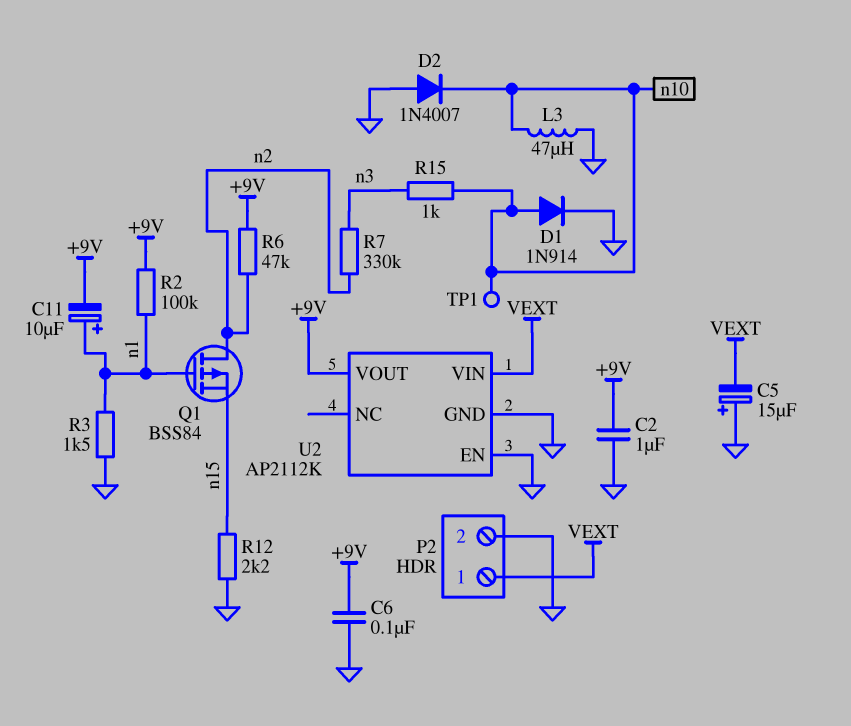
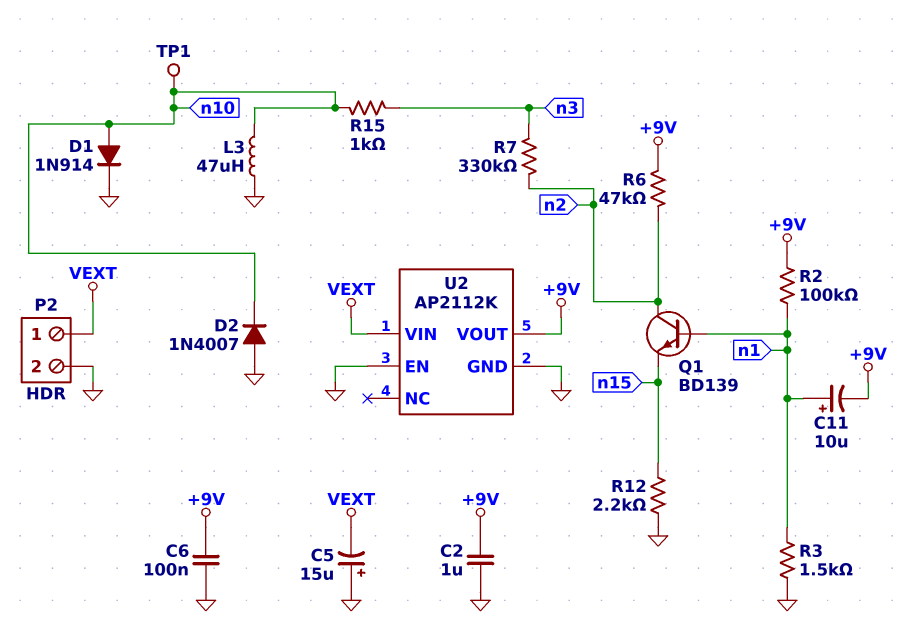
Q1: PMOS BSS84 (G n1, D n2, S n15) -> NPN BD139 (B n1, C n2, E n15)

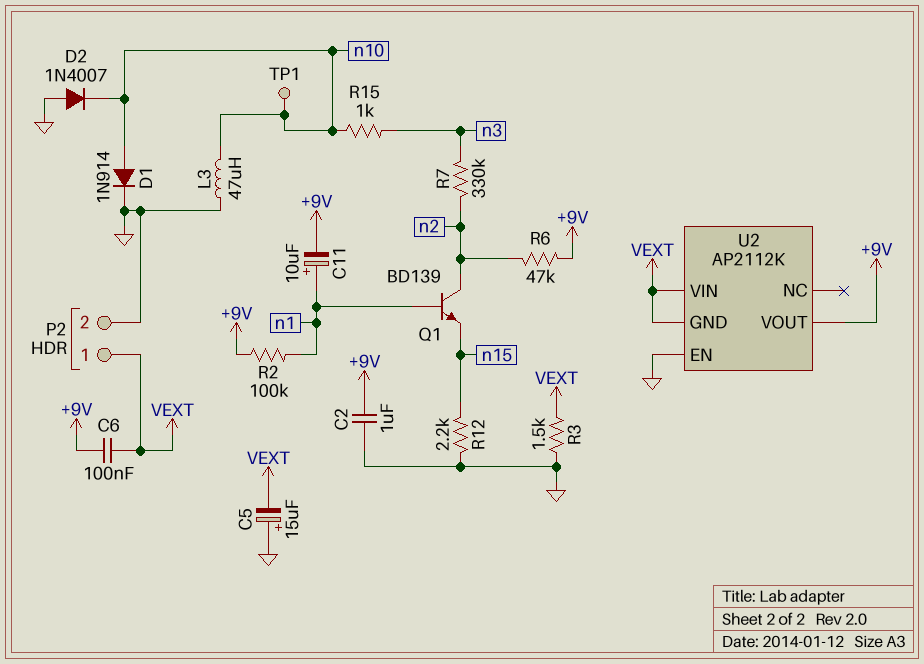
C6: 100nF (+9V, GND) -> 100nF (+9V, VEXT)
R3: 1.5k (GND, n1) -> 1.5k (GND, VEXT)
U2 pin GND: GND -> VEXT

